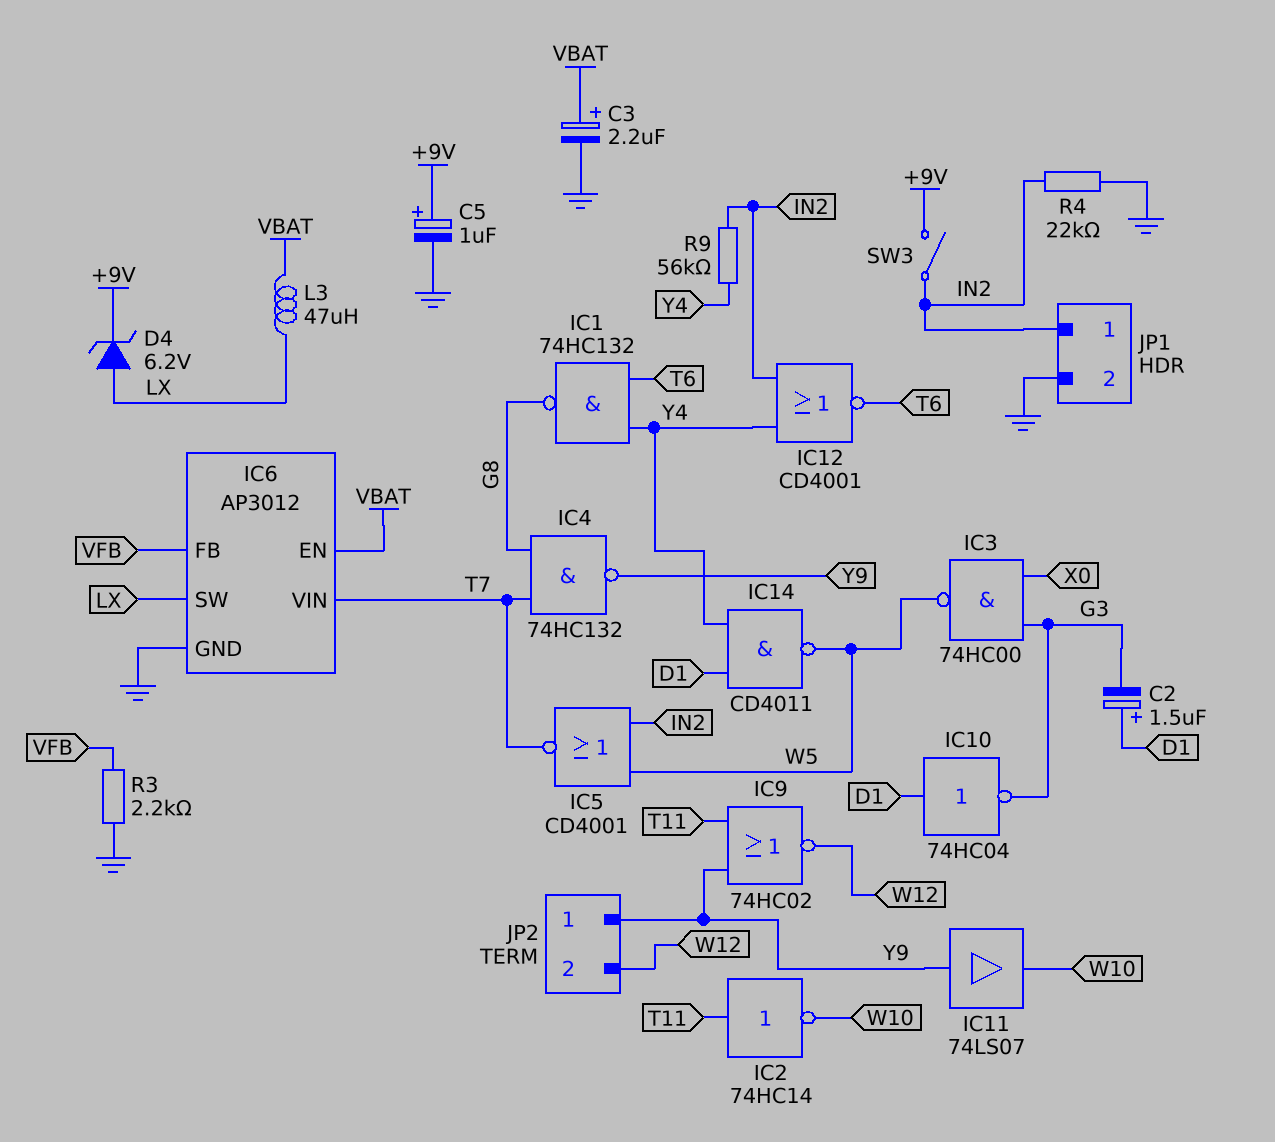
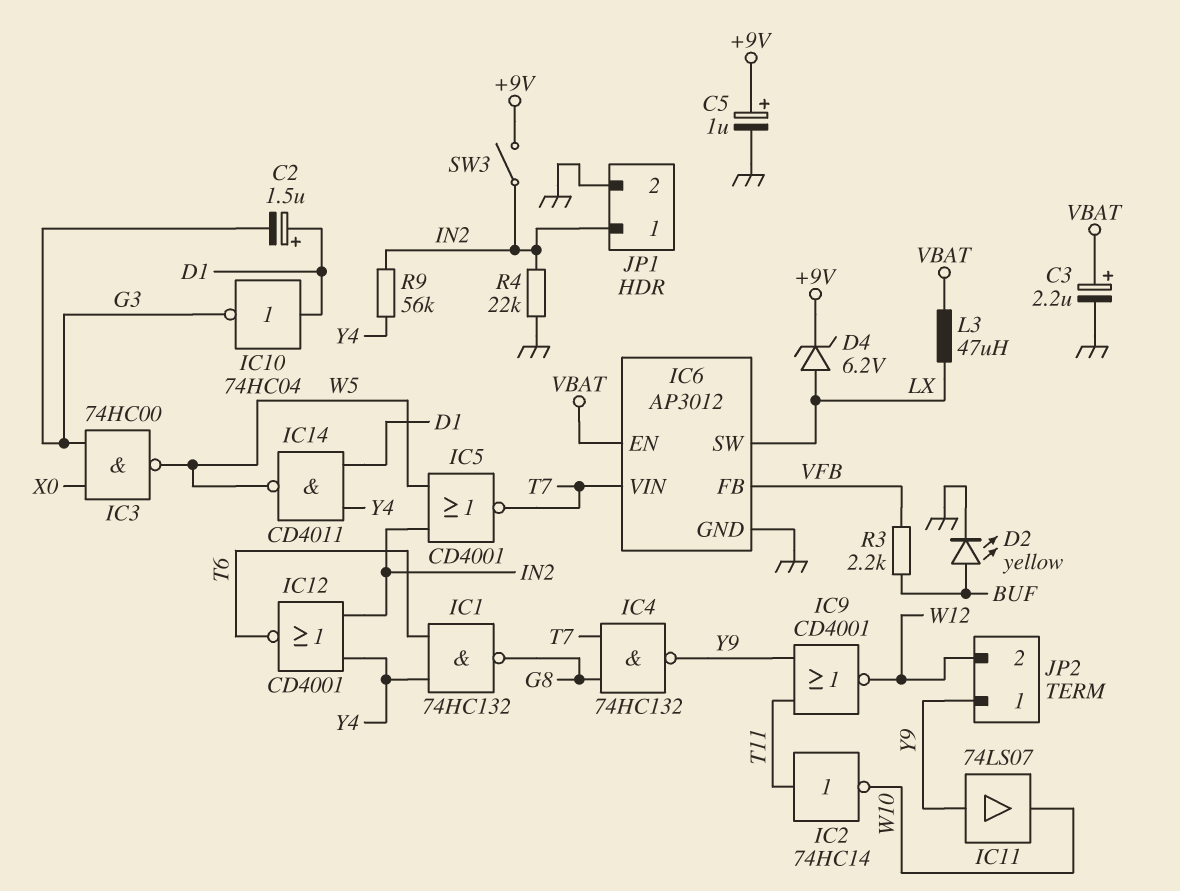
D2: none -> LED yellow (A BUF, K GND)
IC9: NOR 74HC02 (in T11, in Y9, out W12) -> NOR CD4001 (in T11, in Y9, out W12)
R3: 2.2k (GND, VFB) -> 2.2k (BUF, VFB)

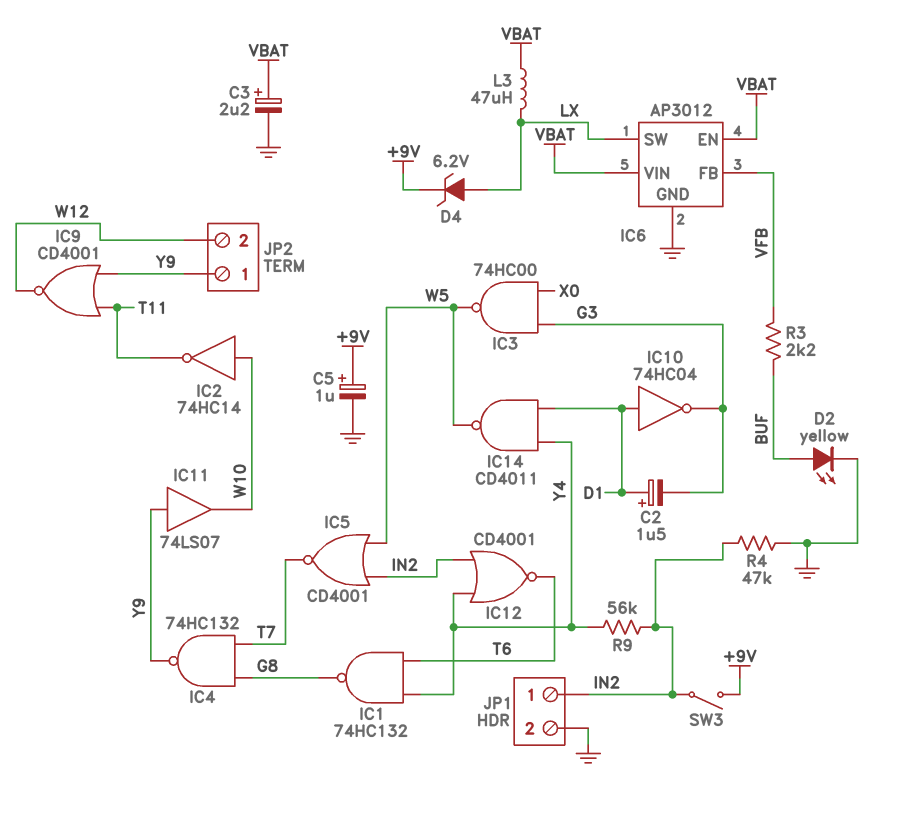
IC2: NOT 74HC14 (in T11, out W10) -> NOT 74HC14 (in W10, out T11)
IC6 pin VIN: T7 -> VBAT
R4: 22k (GND, IN2) -> 47k (GND, IN2)

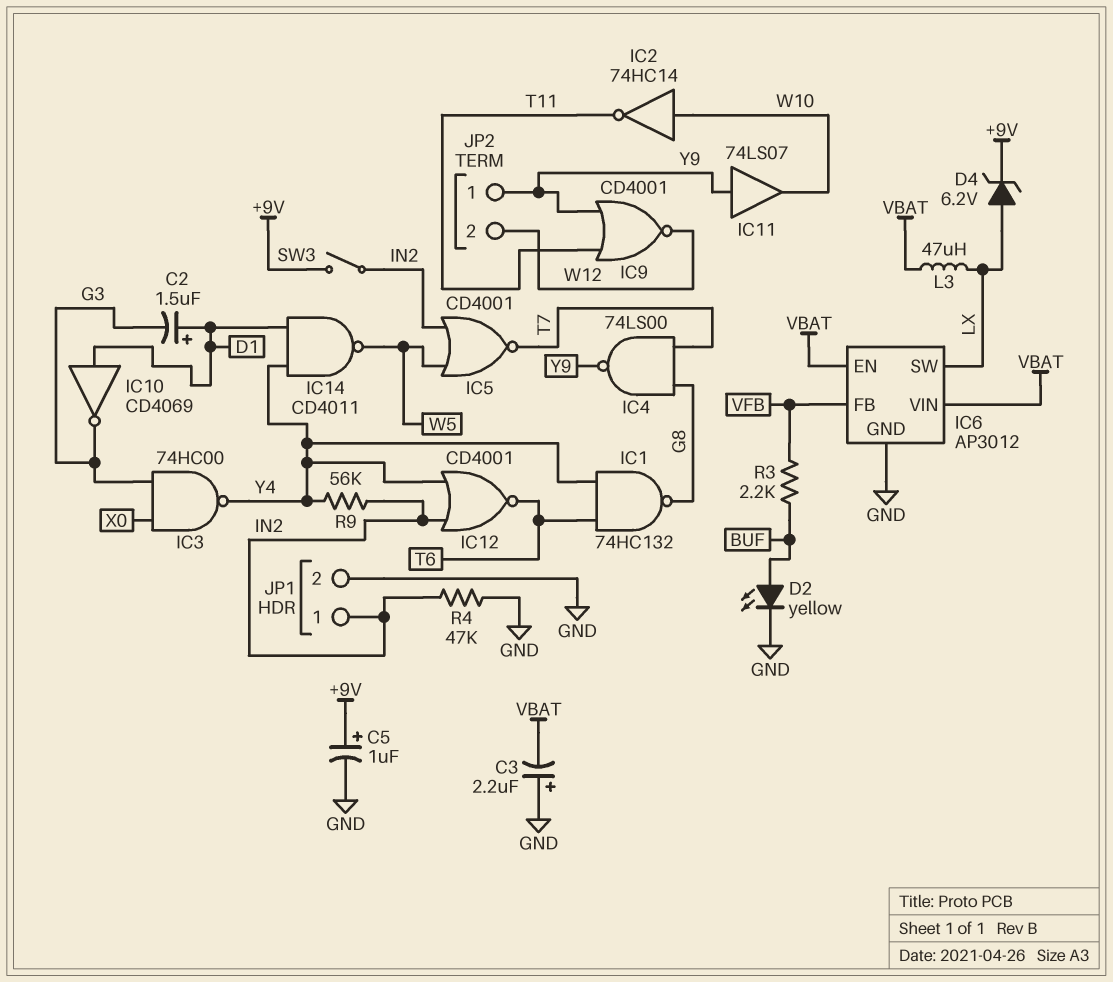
C3: 2.2uF (plus VBAT, minus GND) -> 2.2uF (plus GND, minus VBAT)
IC3: NAND 74HC00 (in G3, in X0, out W5) -> NAND 74HC00 (in G3, in X0, out Y4)
IC4: NAND 74HC132 (in G8, in T7, out Y9) -> NAND 74LS00 (in G8, in T7, out Y9)
IC10: NOT 74HC04 (in D1, out G3) -> NOT CD4069 (in D1, out G3)

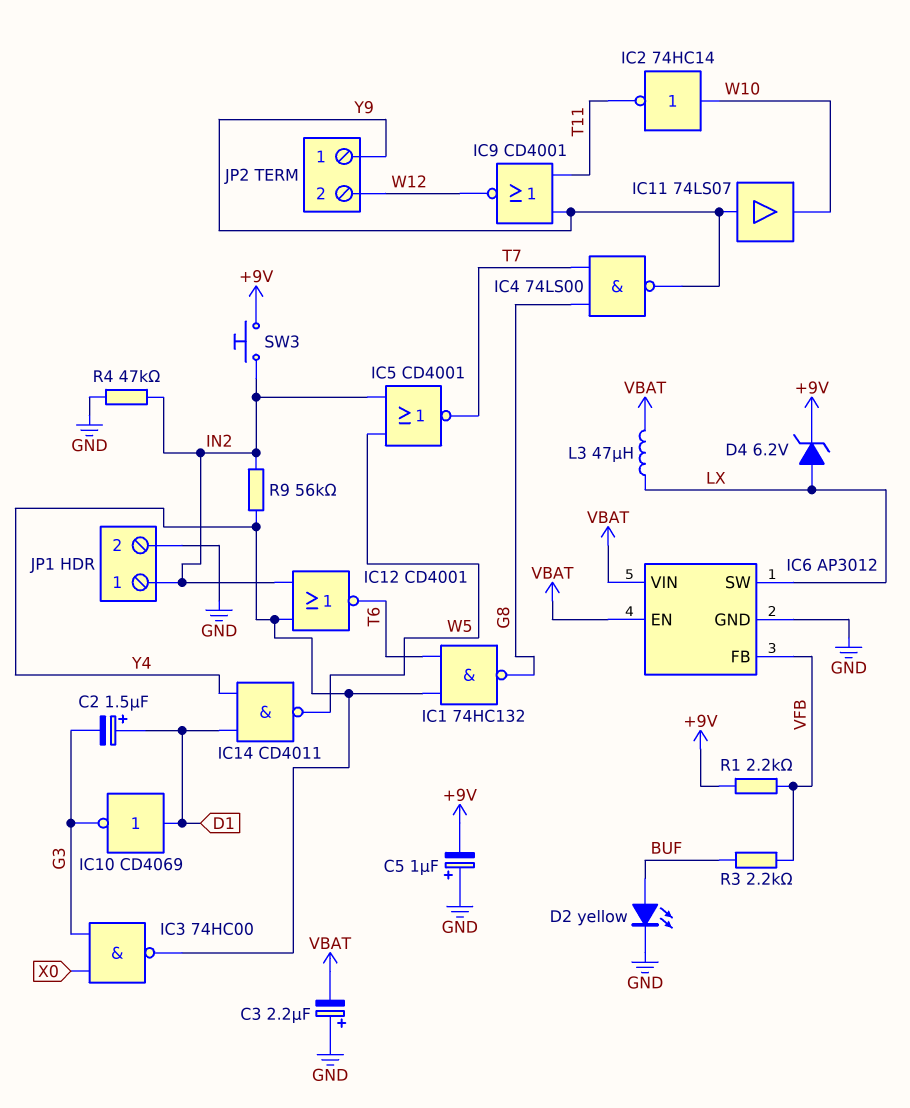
C5: 1uF (plus +9V, minus GND) -> 1uF (plus GND, minus +9V)
R1: none -> 2.2k (+9V, VFB)
SW3: switch (+9V, IN2) -> button (+9V, IN2)

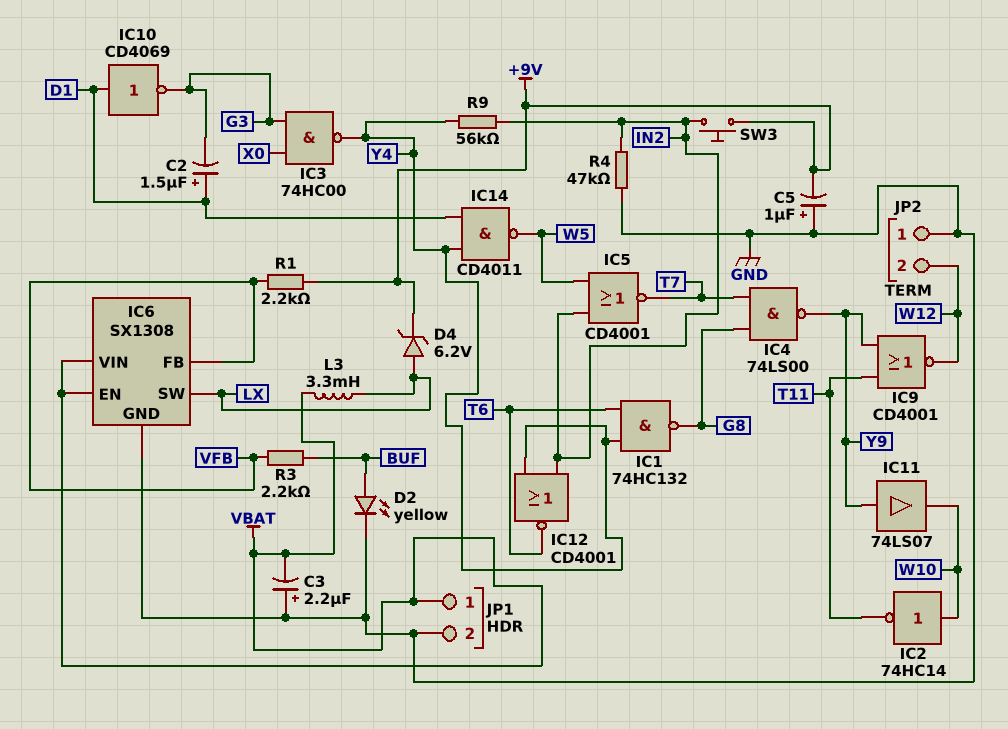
IC6: AP3012 -> SX1308
JP1 pin 1: IN2 -> VBAT
JP2 pin 1: Y9 -> GND
L3: 47uH (LX, VBAT) -> 3.3mH (LX, VBAT)

